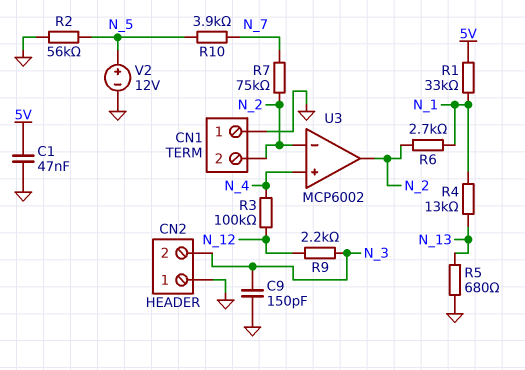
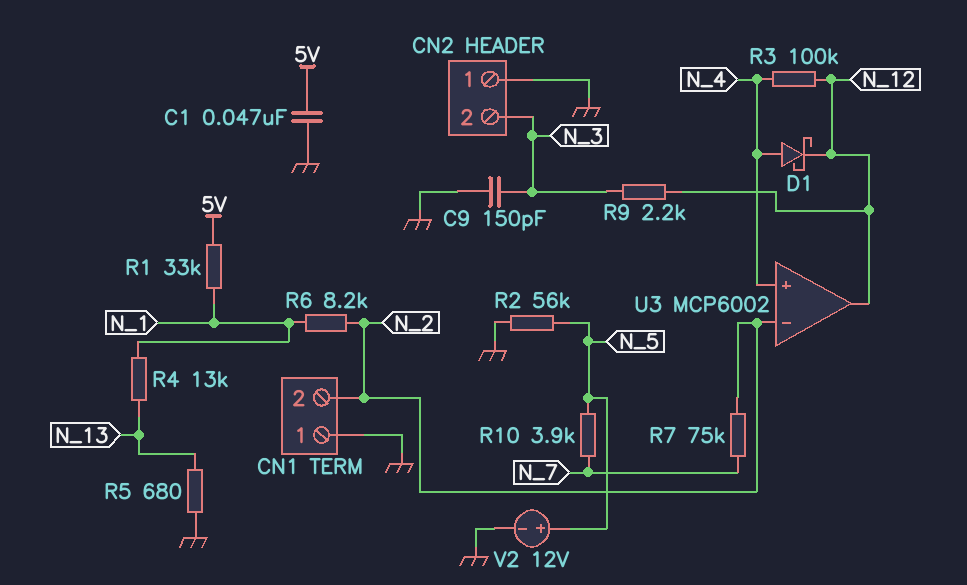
D1: none -> schottky (A N_4, K N_12)
R6: 2.7k (N_1, N_2) -> 8.2k (N_1, N_2)
U3 pin out: N_2 -> N_12

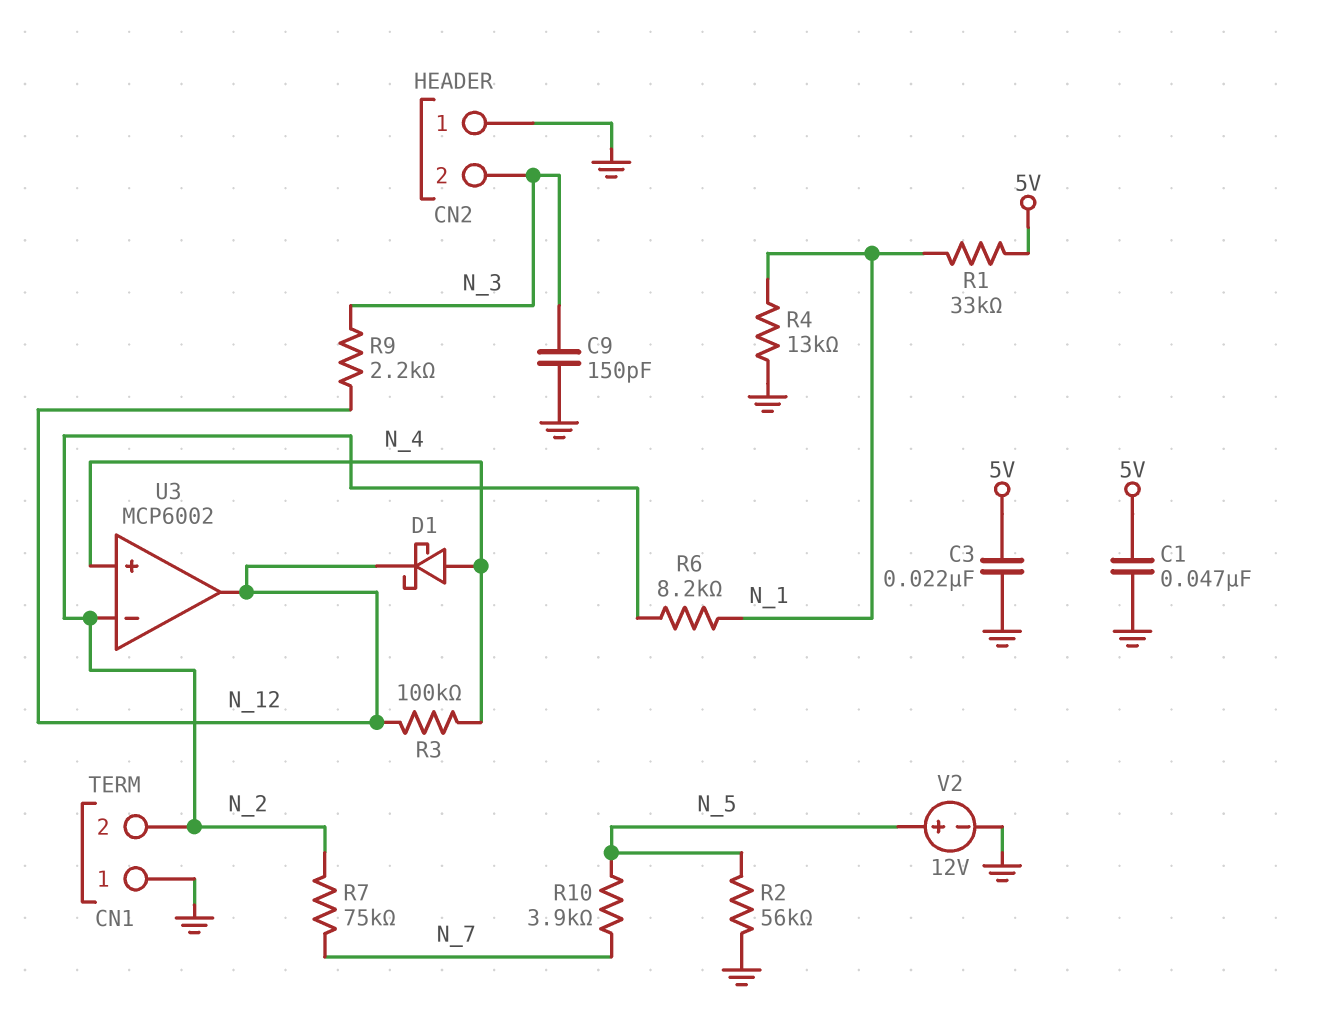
C3: none -> 22nF (5V, GND)
R4: 13k (N_1, N_13) -> 13k (GND, N_1)
R5: 680 (GND, N_13) -> none

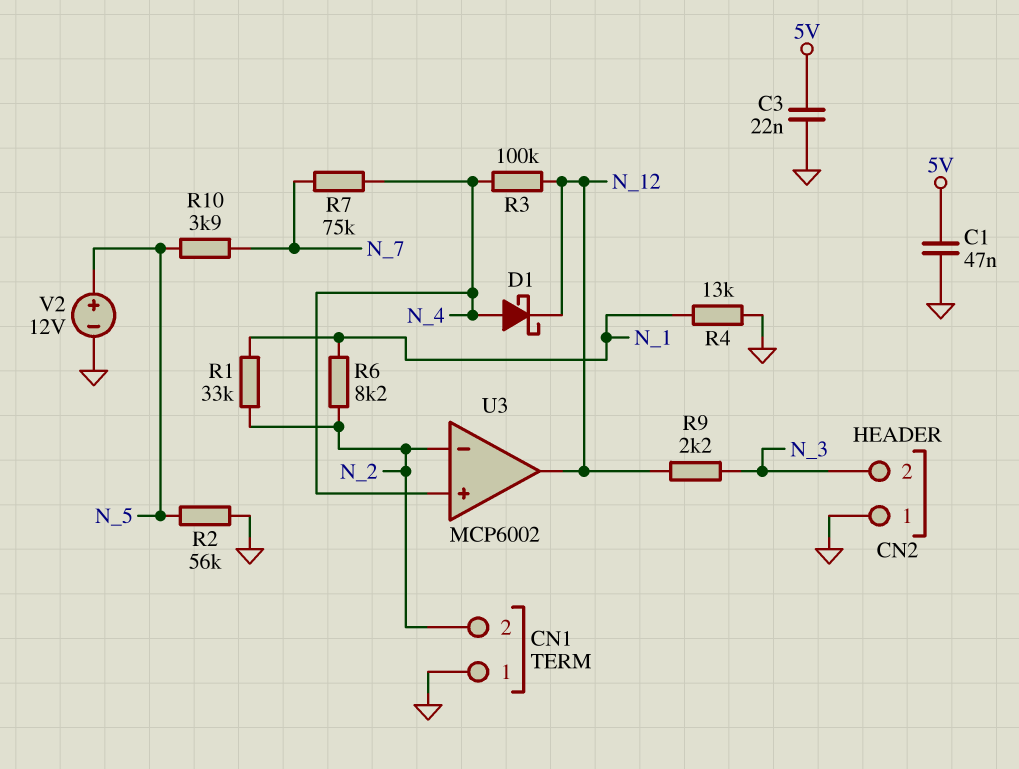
C9: 150pF (GND, N_3) -> none
R1: 33k (5V, N_1) -> 33k (N_1, N_2)
R7: 75k (N_2, N_7) -> 75k (N_4, N_7)

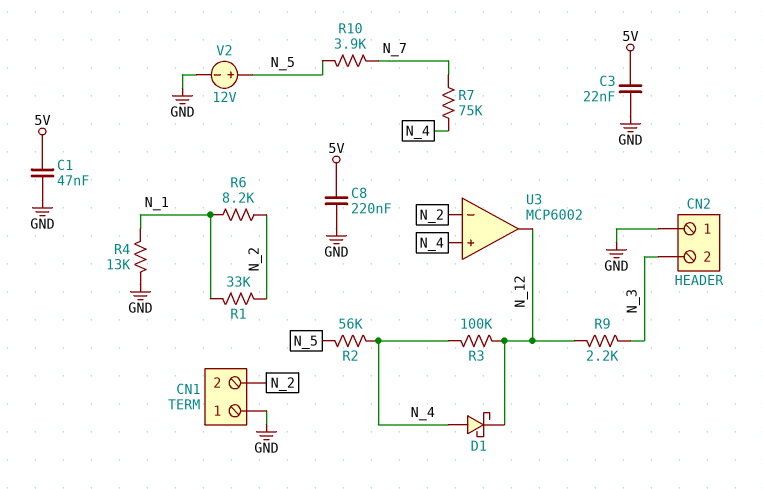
C8: none -> 220nF (5V, GND)
R2: 56k (GND, N_5) -> 56k (N_4, N_5)

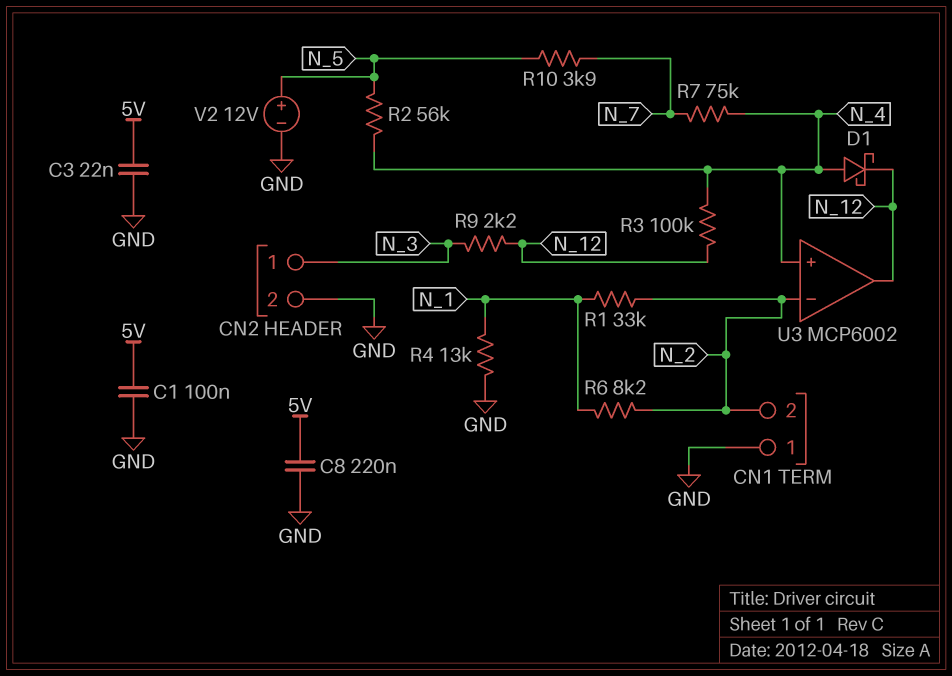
C1: 47nF (5V, GND) -> 100nF (5V, GND)
CN2 pin 1: GND -> N_3
CN2 pin 2: N_3 -> GND

